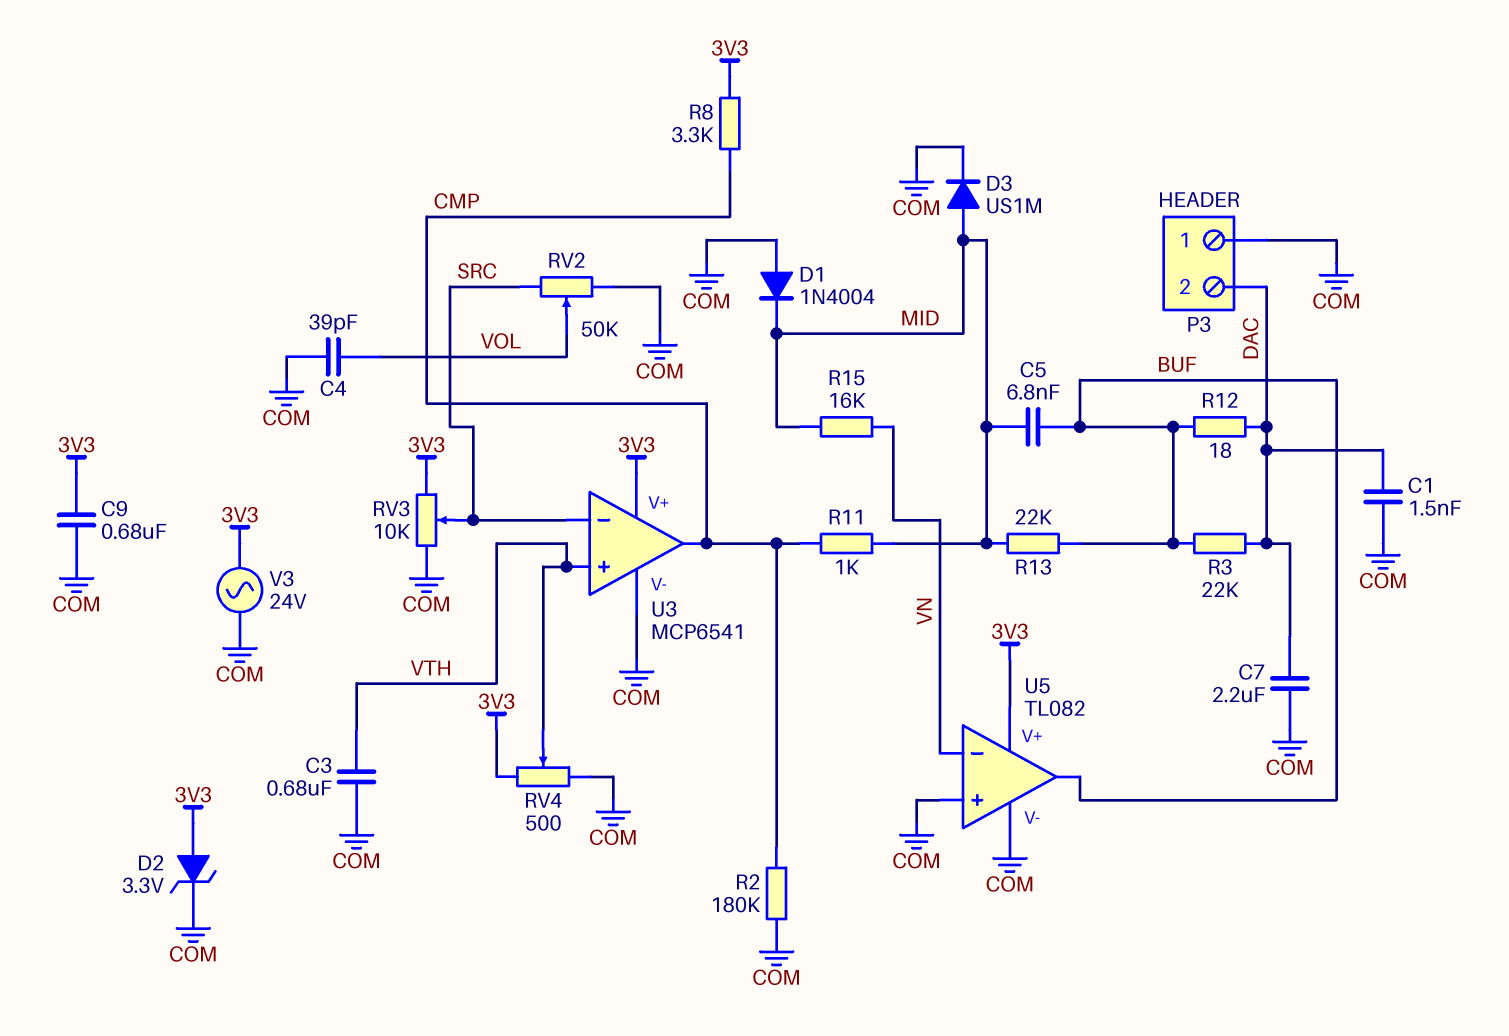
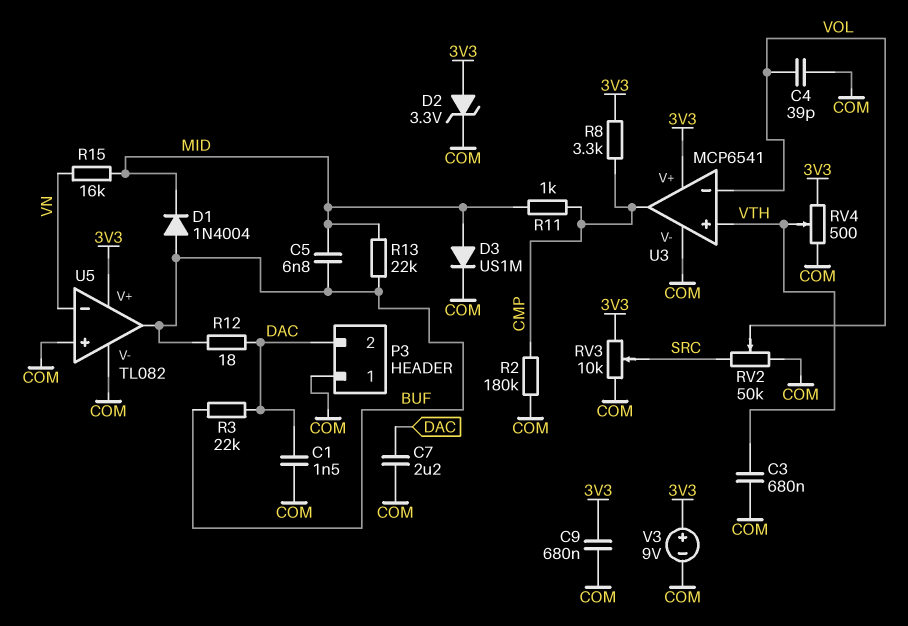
D1: diode 1N4004 (A COM, K MID) -> diode 1N4004 (A BUF, K MID)
U3 pin in-: SRC -> VOL
V3: AC 24V (3V3, COM) -> 9V (plus 3V3, minus COM)

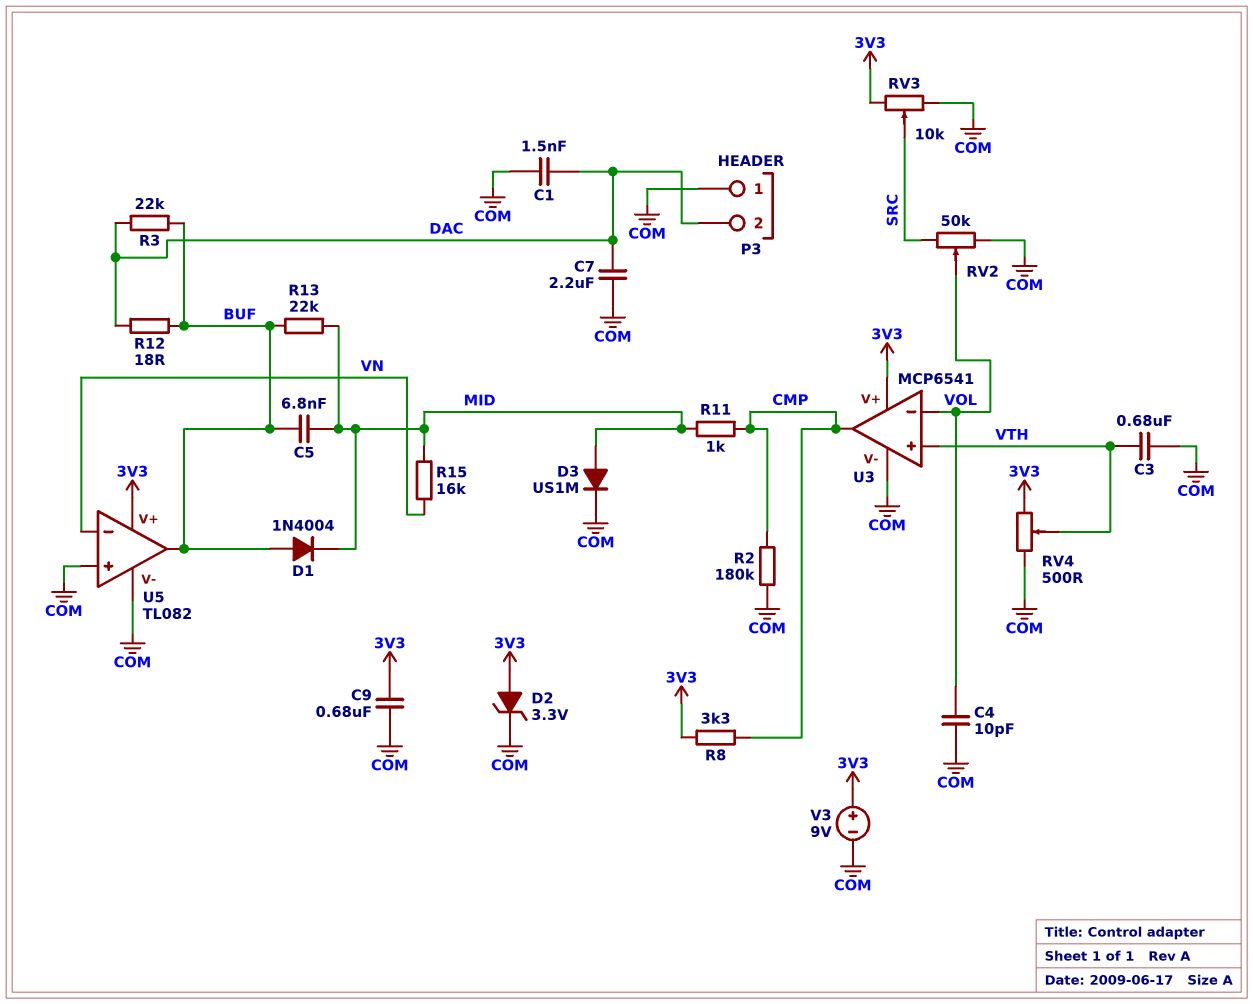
C4: 39pF (COM, VOL) -> 10pF (COM, VOL)

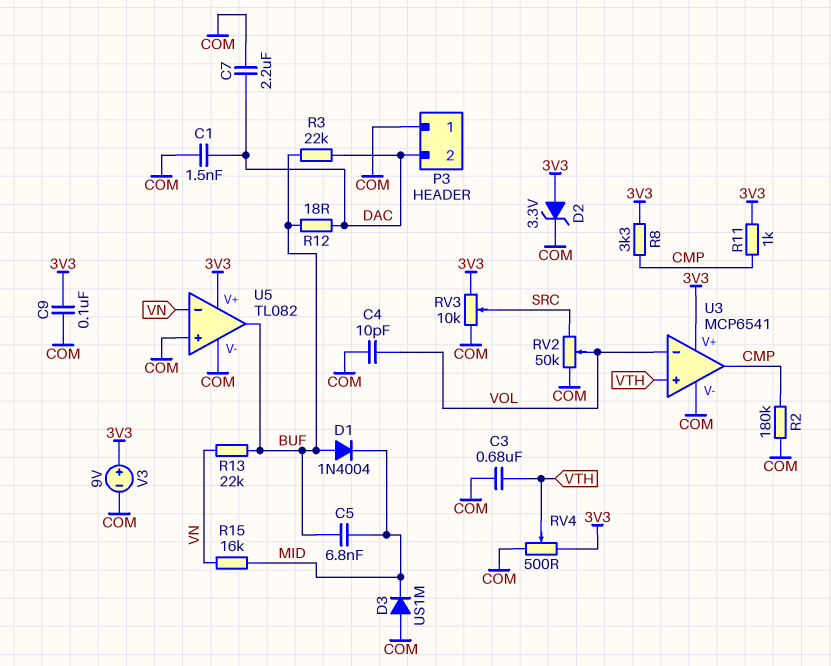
C9: 680nF (3V3, COM) -> 100nF (3V3, COM)
D3: diode US1M (A MID, K COM) -> diode US1M (A COM, K MID)
R11: 1k (CMP, MID) -> 1k (3V3, CMP)
R13: 22k (BUF, MID) -> 22k (BUF, VN)

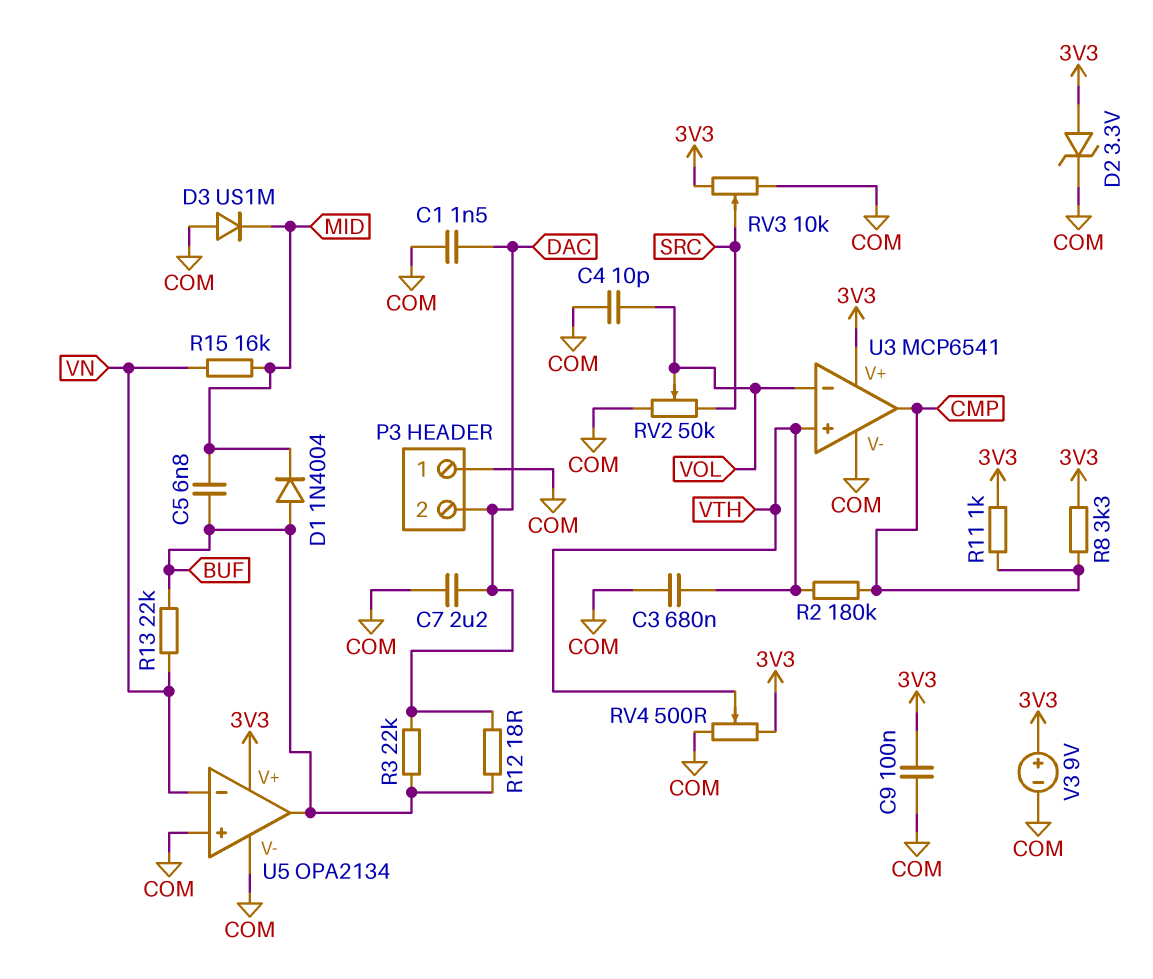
R2: 180k (CMP, COM) -> 180k (CMP, VTH)
U5: TL082 -> OPA2134

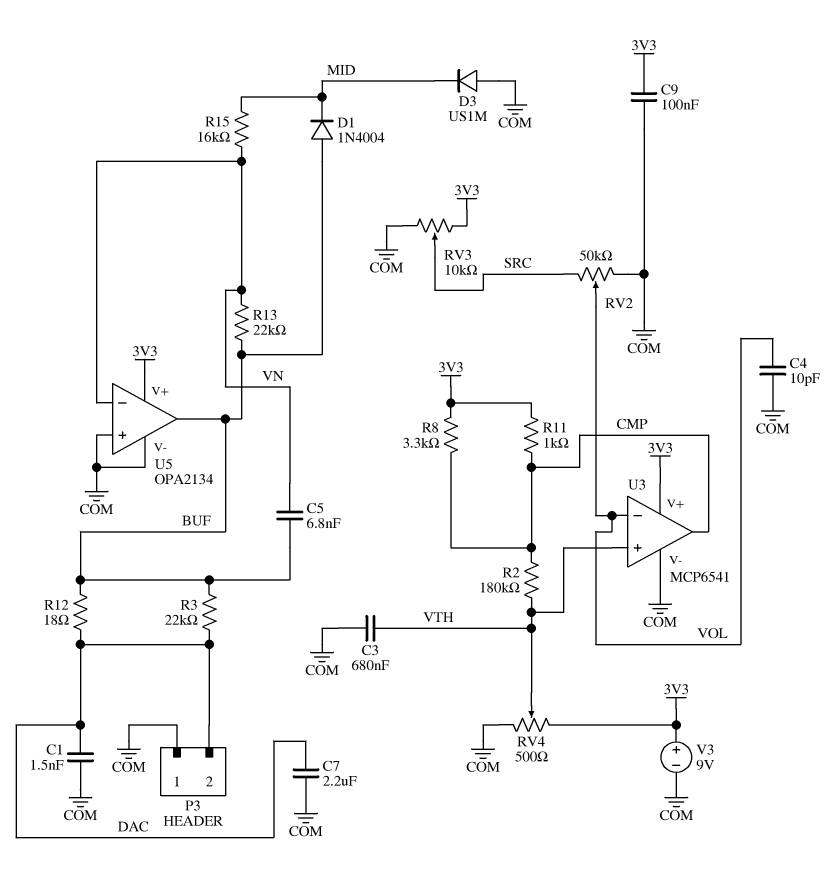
C5: 6.8nF (BUF, MID) -> 6.8nF (BUF, VN)
D2: zener 3.3V (A 3V3, K COM) -> none

